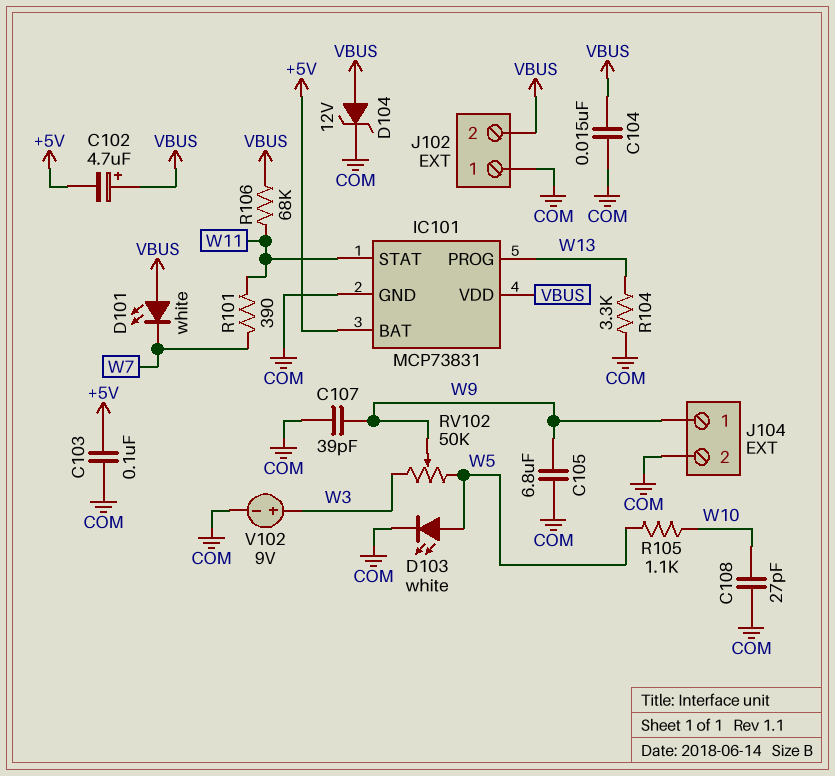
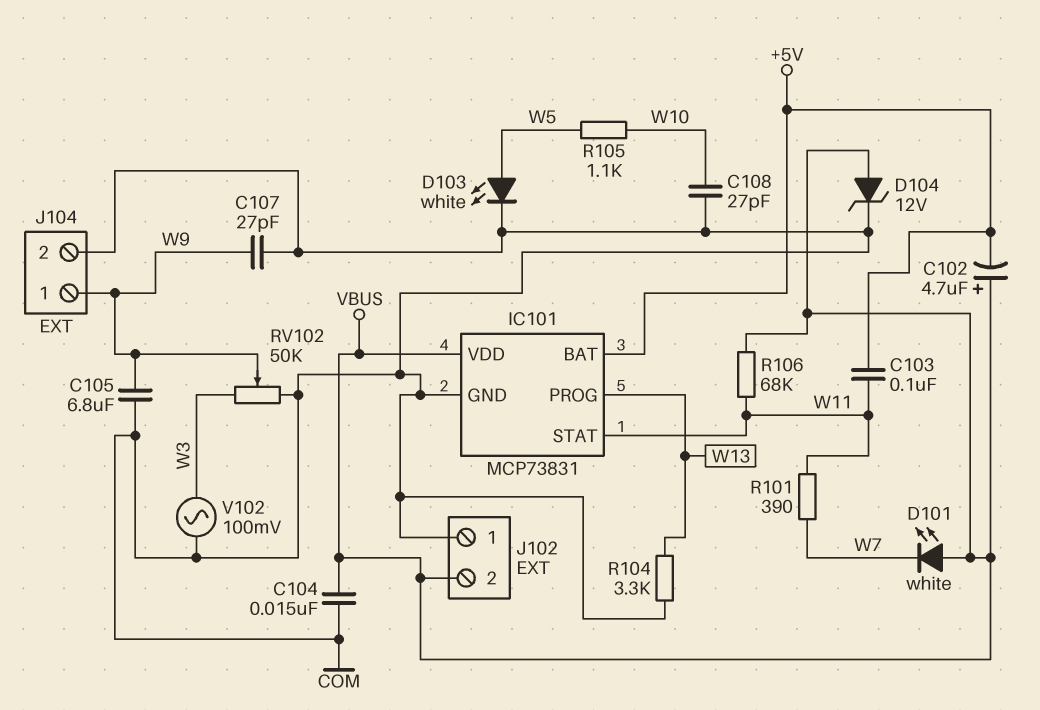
C103: 100nF (+5V, COM) -> 100nF (+5V, W11)
C107: 39pF (COM, W9) -> 27pF (COM, W9)
RV102: 50k (W3, W5, wiper W9) -> 50k (COM, W3, wiper W9)
V102: 9V (plus W3, minus COM) -> AC 100mV (COM, W3)

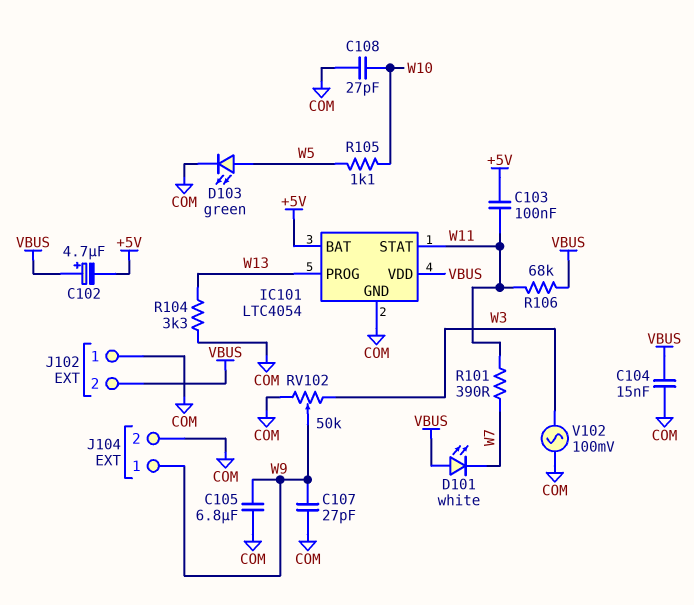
D103: LED white (A W5, K COM) -> LED green (A W5, K COM)
D104: zener 12V (A VBUS, K COM) -> none
IC101: MCP73831 -> LTC4054

